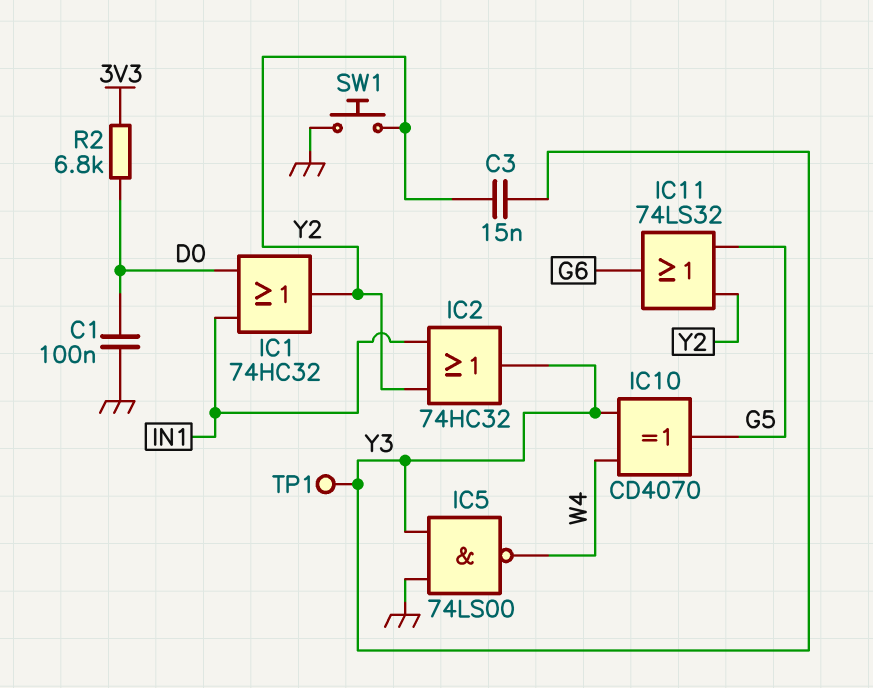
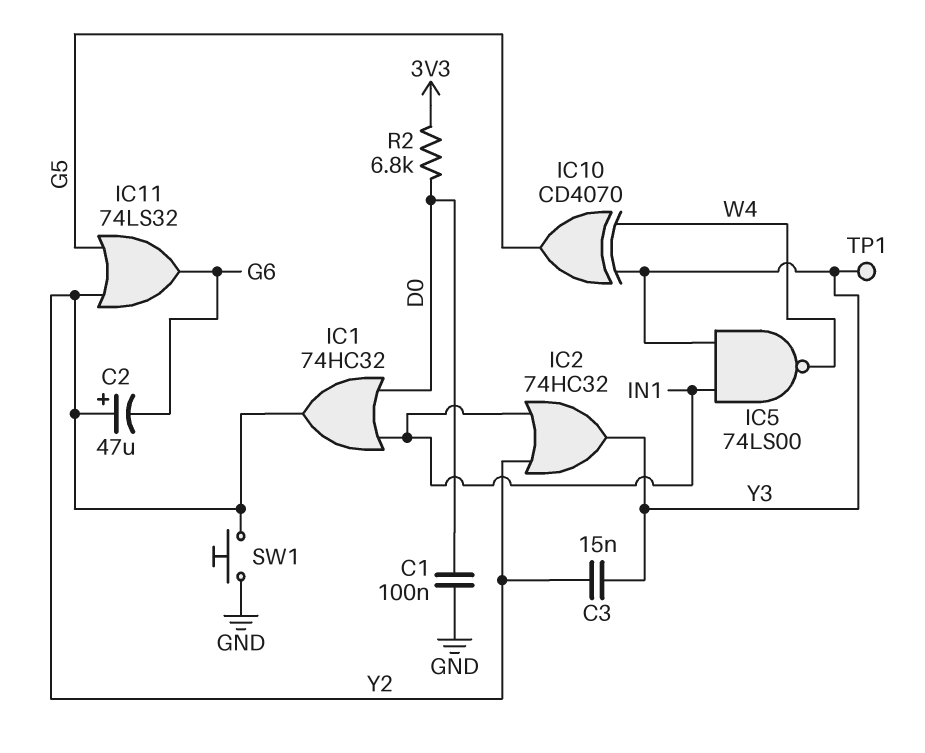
C2: none -> 47uF (plus Y2, minus G6)
IC5: NAND 74LS00 (in GND, in Y3, out W4) -> NAND 74LS00 (in IN1, in Y3, out W4)

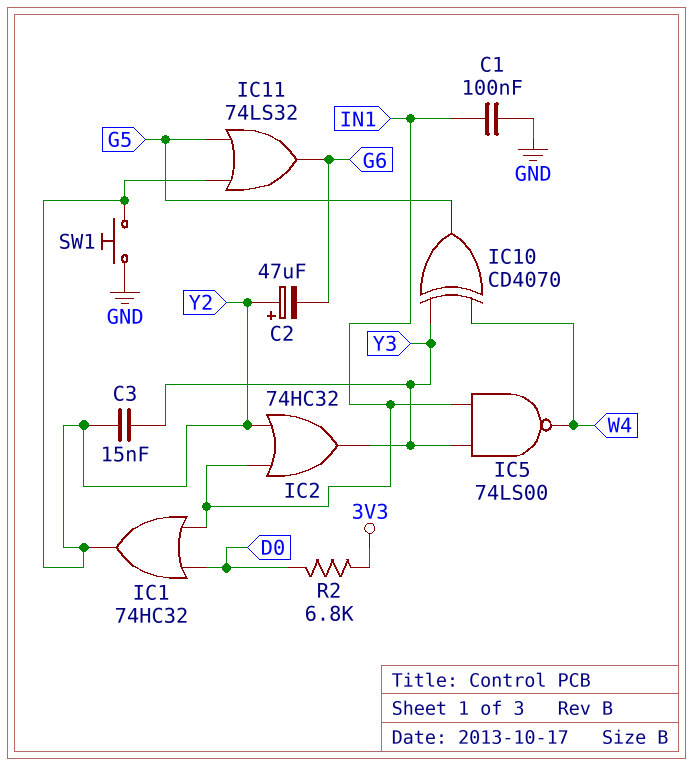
C1: 100nF (D0, GND) -> 100nF (GND, IN1)
TP1: test point (Y3) -> none

